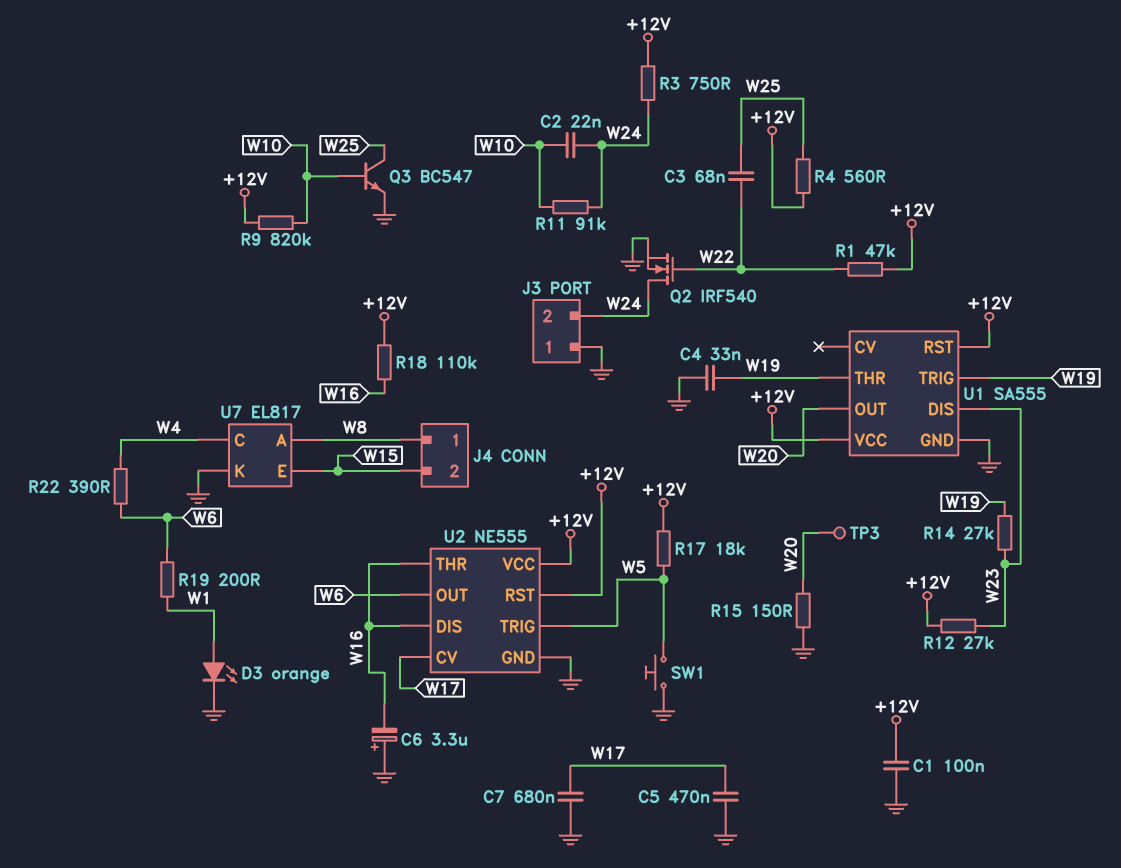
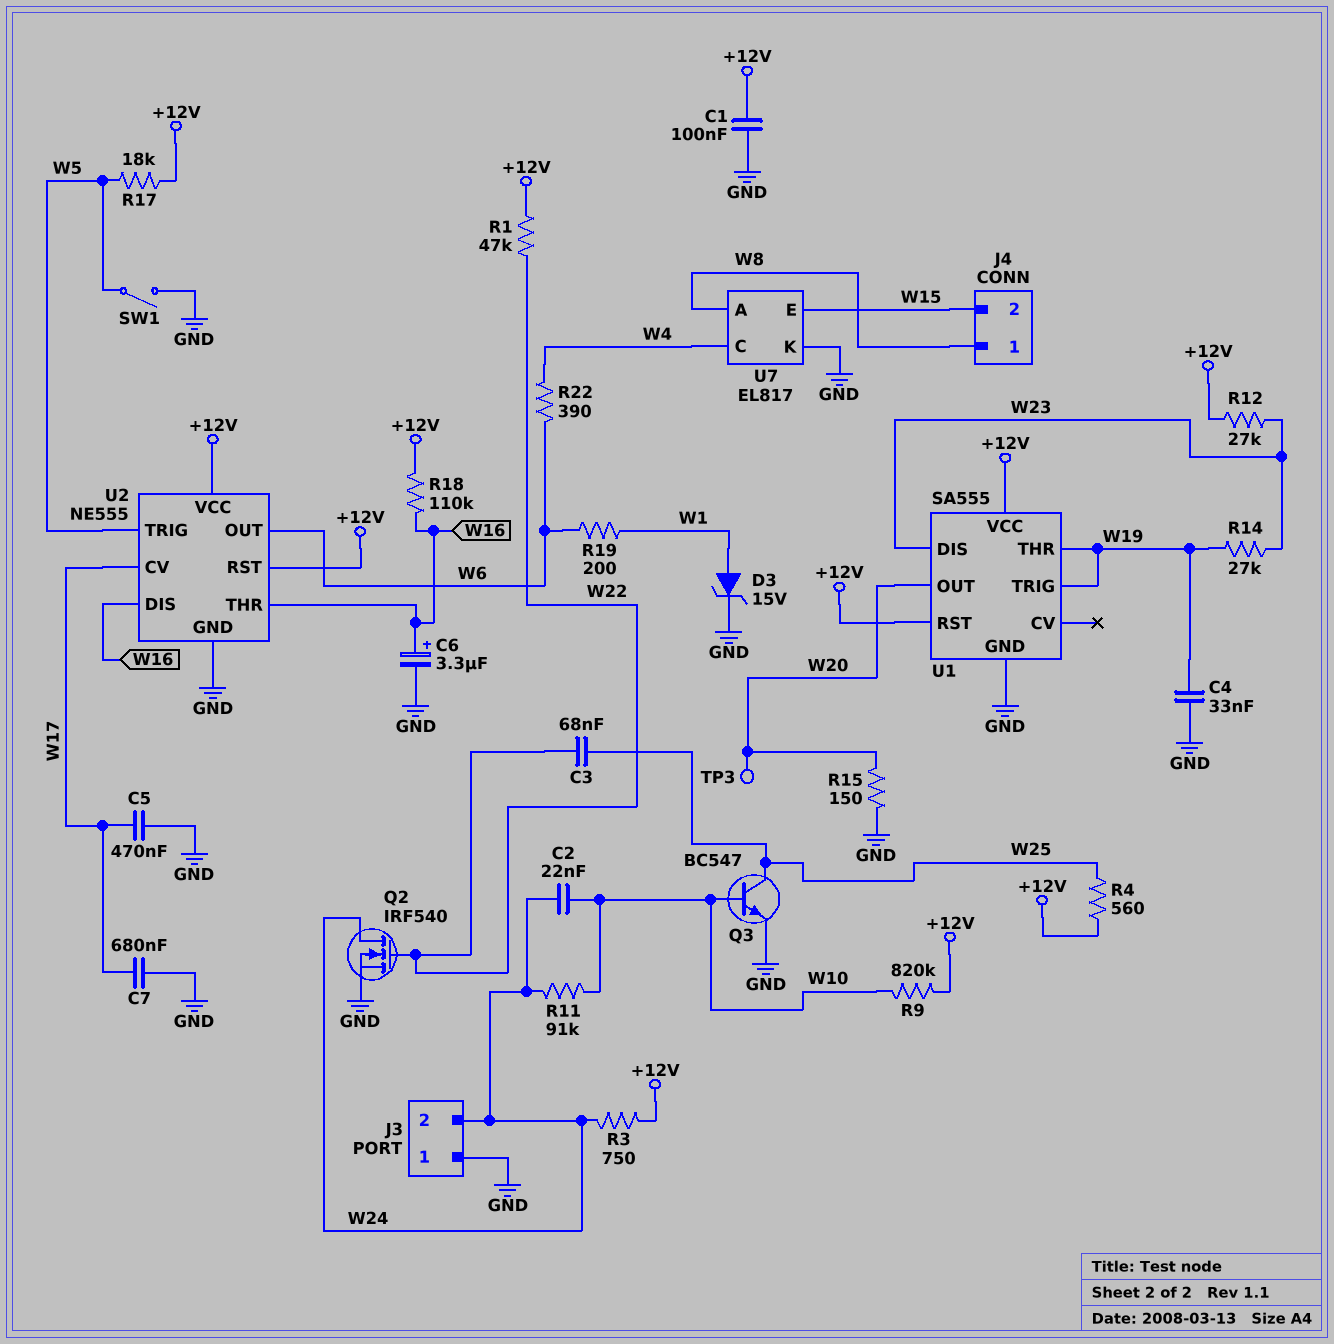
C6: 3.3uF (plus GND, minus W16) -> 3.3uF (plus W16, minus GND)
D3: LED orange (A W1, K GND) -> zener 15V (A W1, K GND)
SW1: button (GND, W5) -> switch (GND, W5)

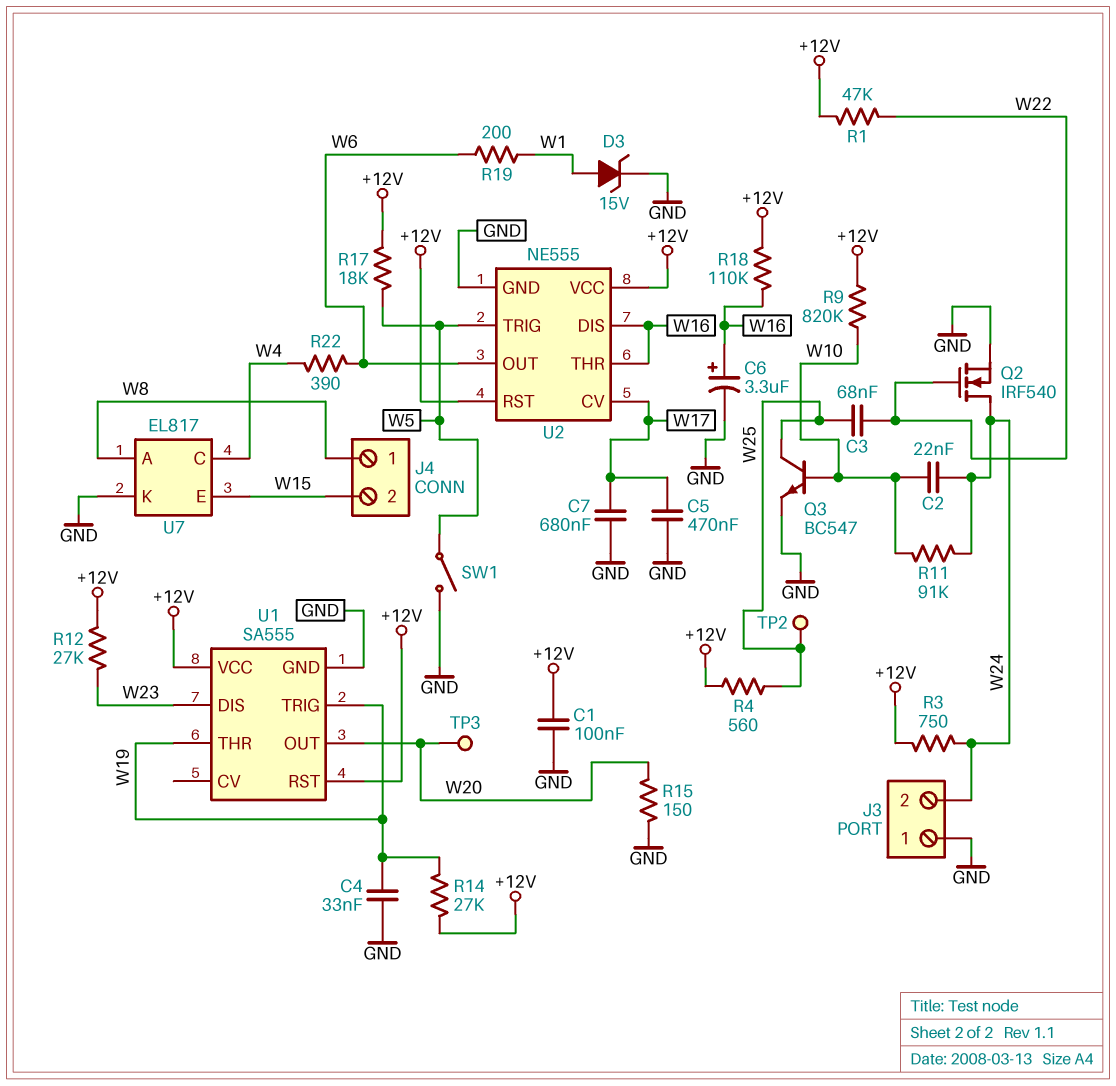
R14: 27k (W19, W23) -> 27k (+12V, W19)
TP2: none -> test point (W25)

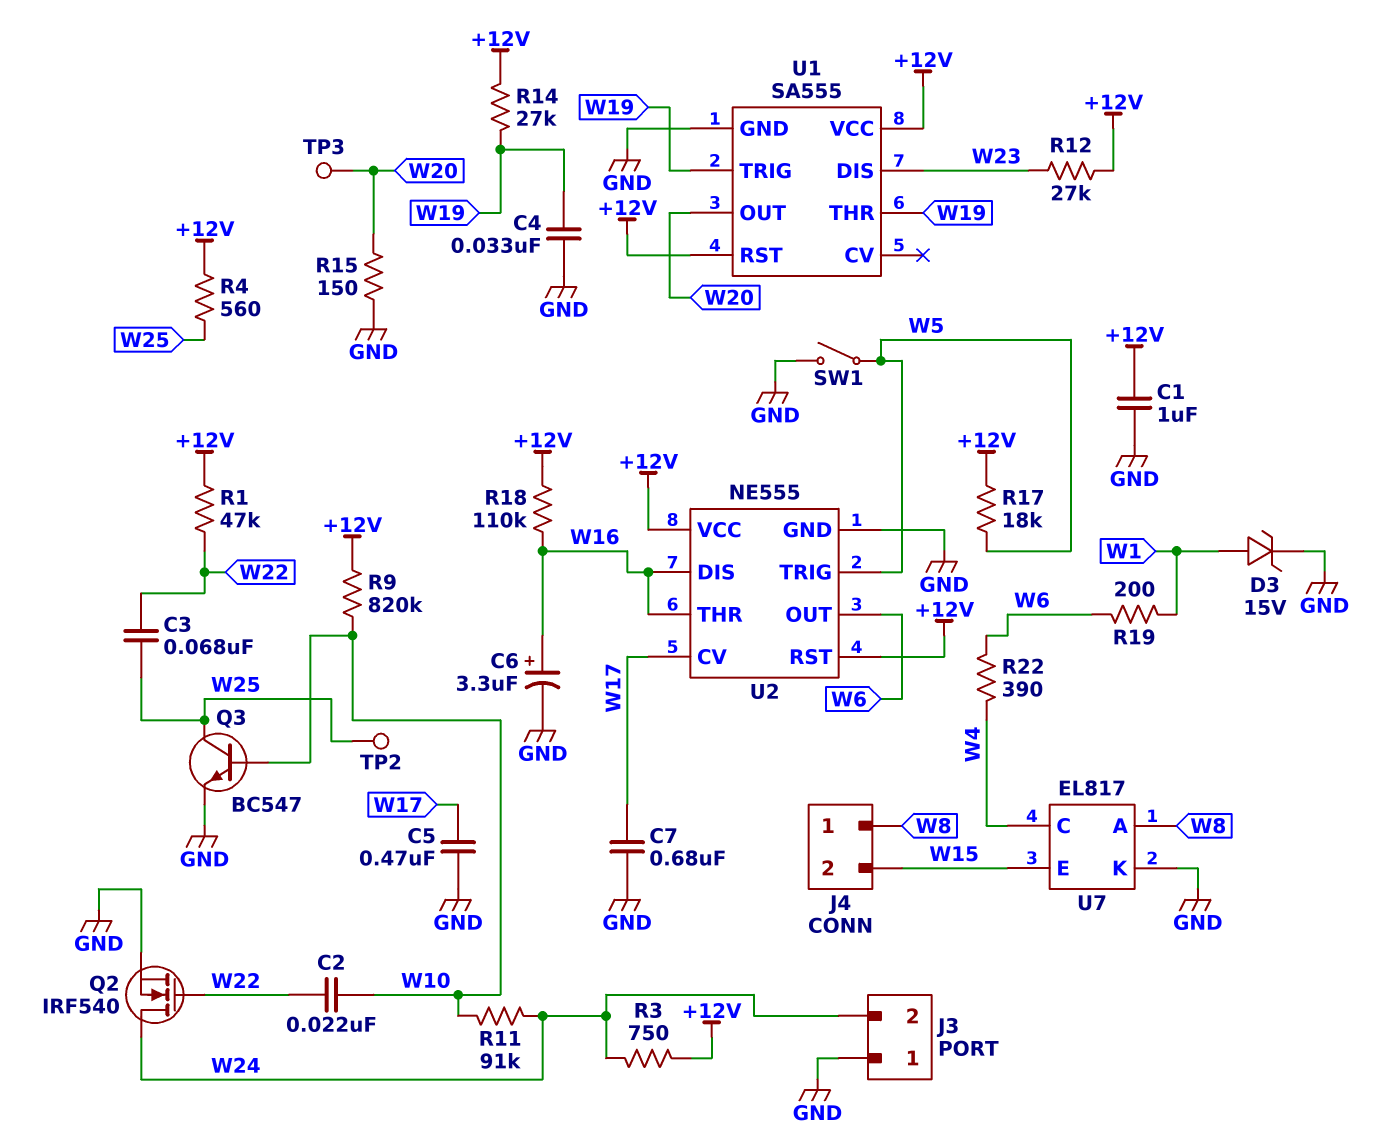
C1: 100nF (+12V, GND) -> 1uF (+12V, GND)
C2: 22nF (W10, W24) -> 22nF (W10, W22)

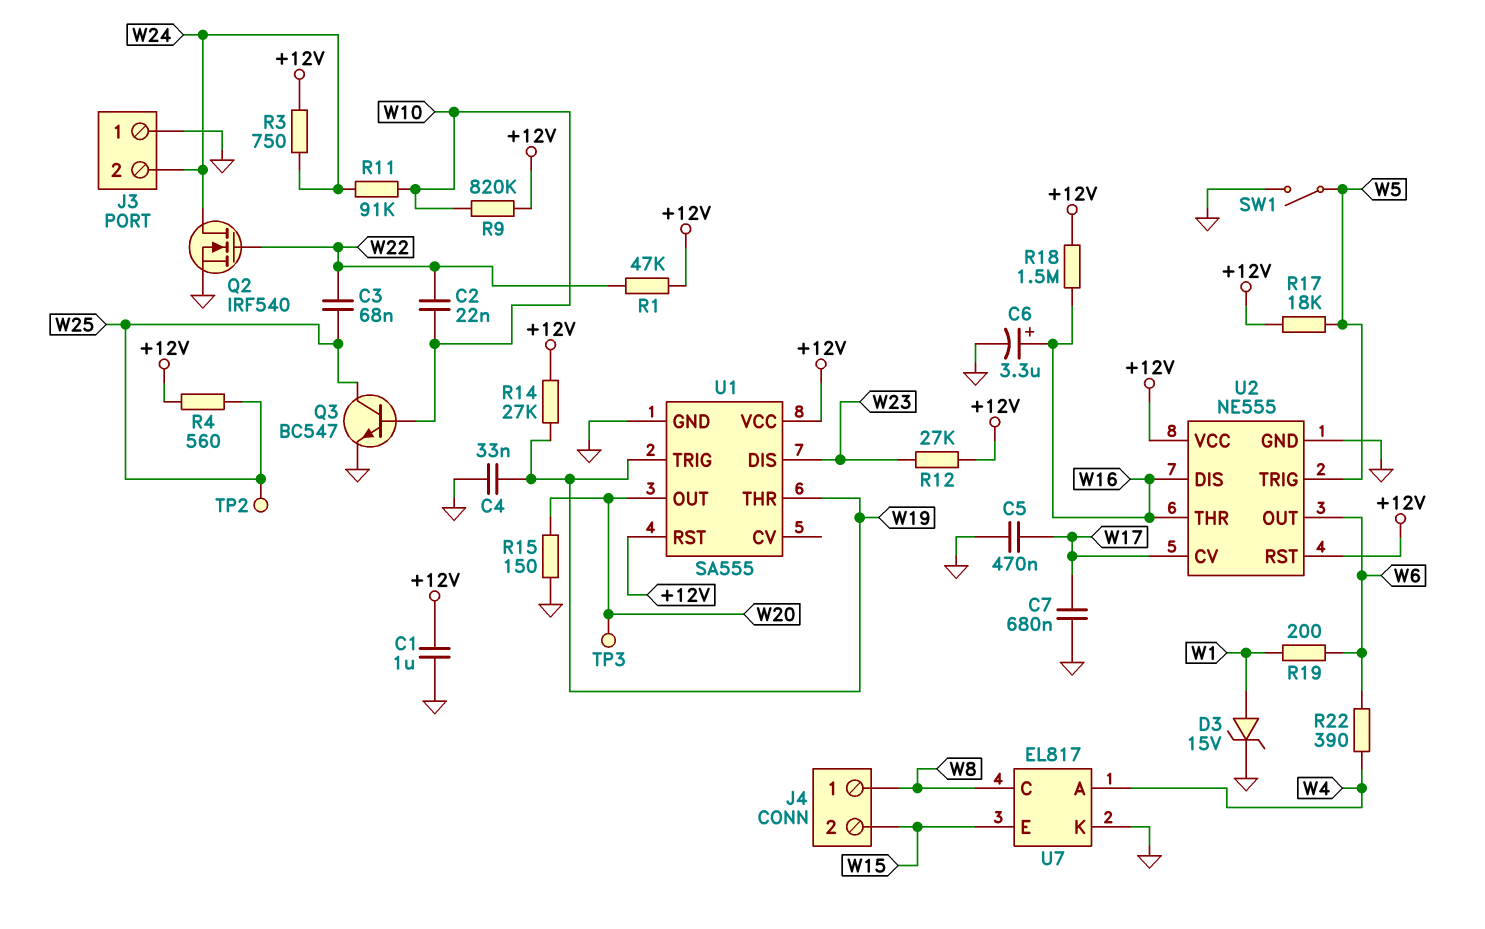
R18: 110k (+12V, W16) -> 1.5M (+12V, W16)
U7 pin A: W8 -> W4
U7 pin C: W4 -> W8

